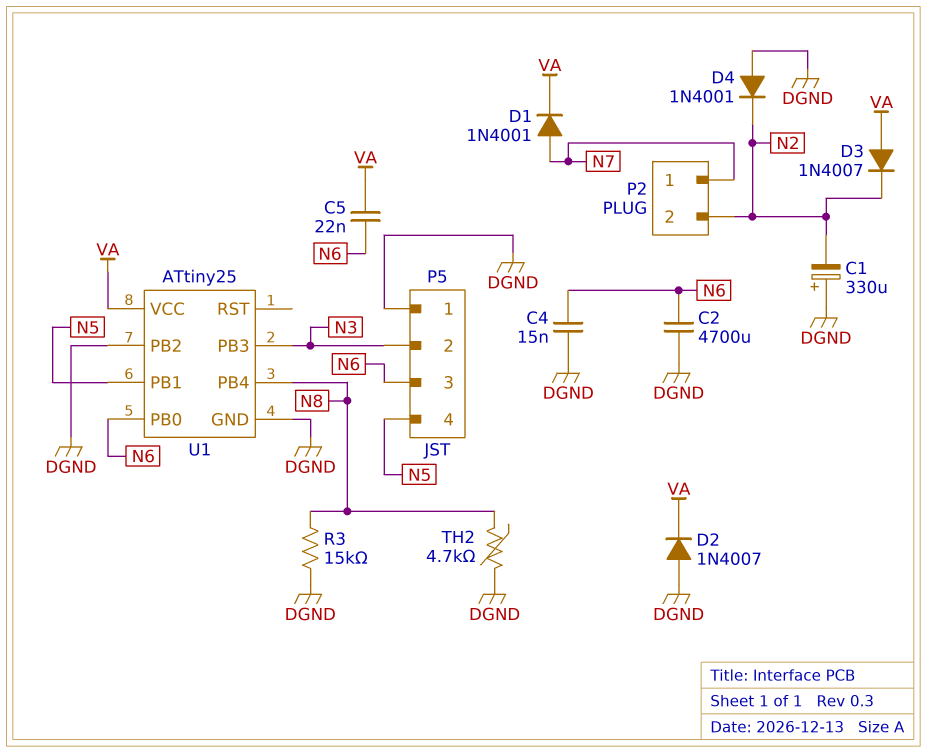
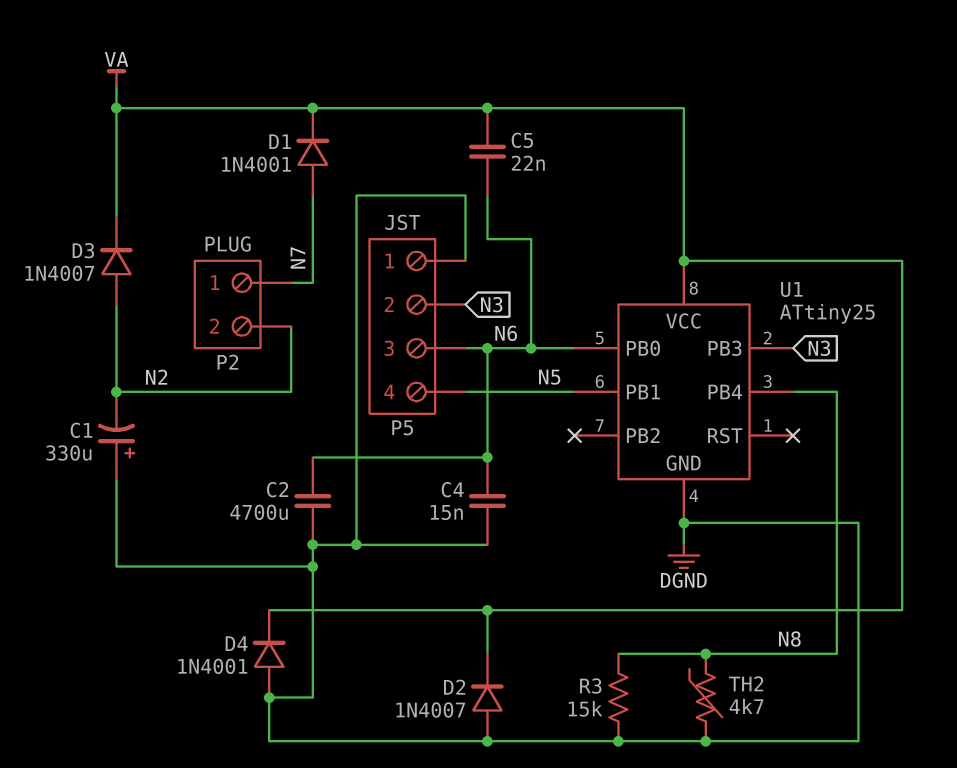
D3: diode 1N4007 (A VA, K N2) -> diode 1N4007 (A N2, K VA)
D4: diode 1N4001 (A DGND, K N2) -> diode 1N4001 (A DGND, K VA)
U1 pin PB2: DGND -> none

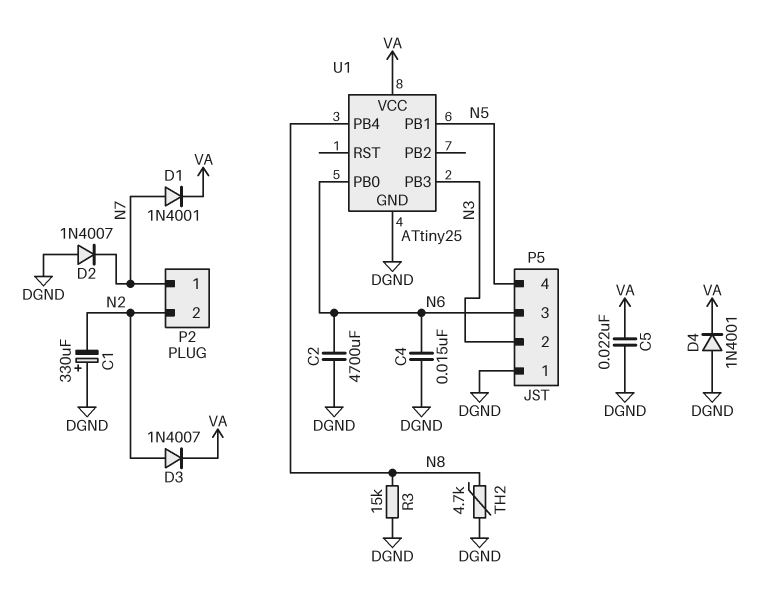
C5: 22nF (N6, VA) -> 22nF (DGND, VA)
D2: diode 1N4007 (A DGND, K VA) -> diode 1N4007 (A DGND, K N7)

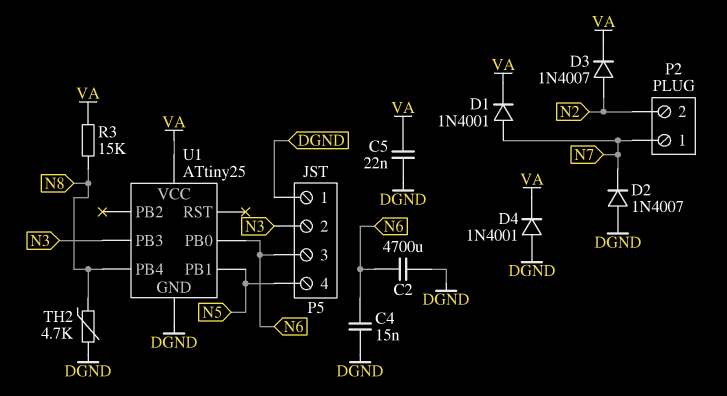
C1: 330uF (plus DGND, minus N2) -> none
R3: 15k (DGND, N8) -> 15k (N8, VA)

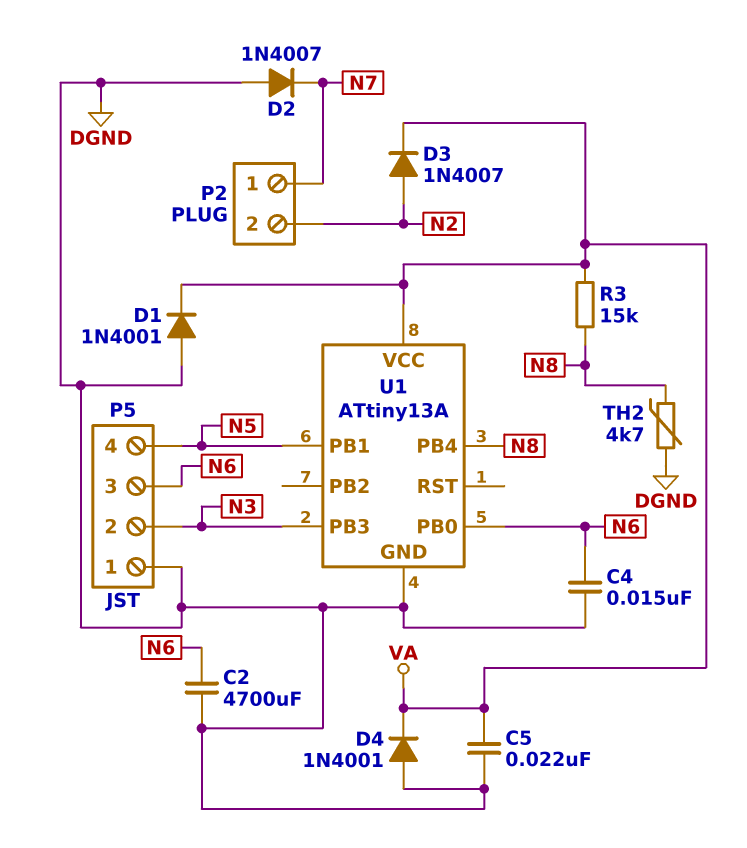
D1: diode 1N4001 (A N7, K VA) -> diode 1N4001 (A DGND, K VA)
U1: ATtiny25 -> ATtiny13A

